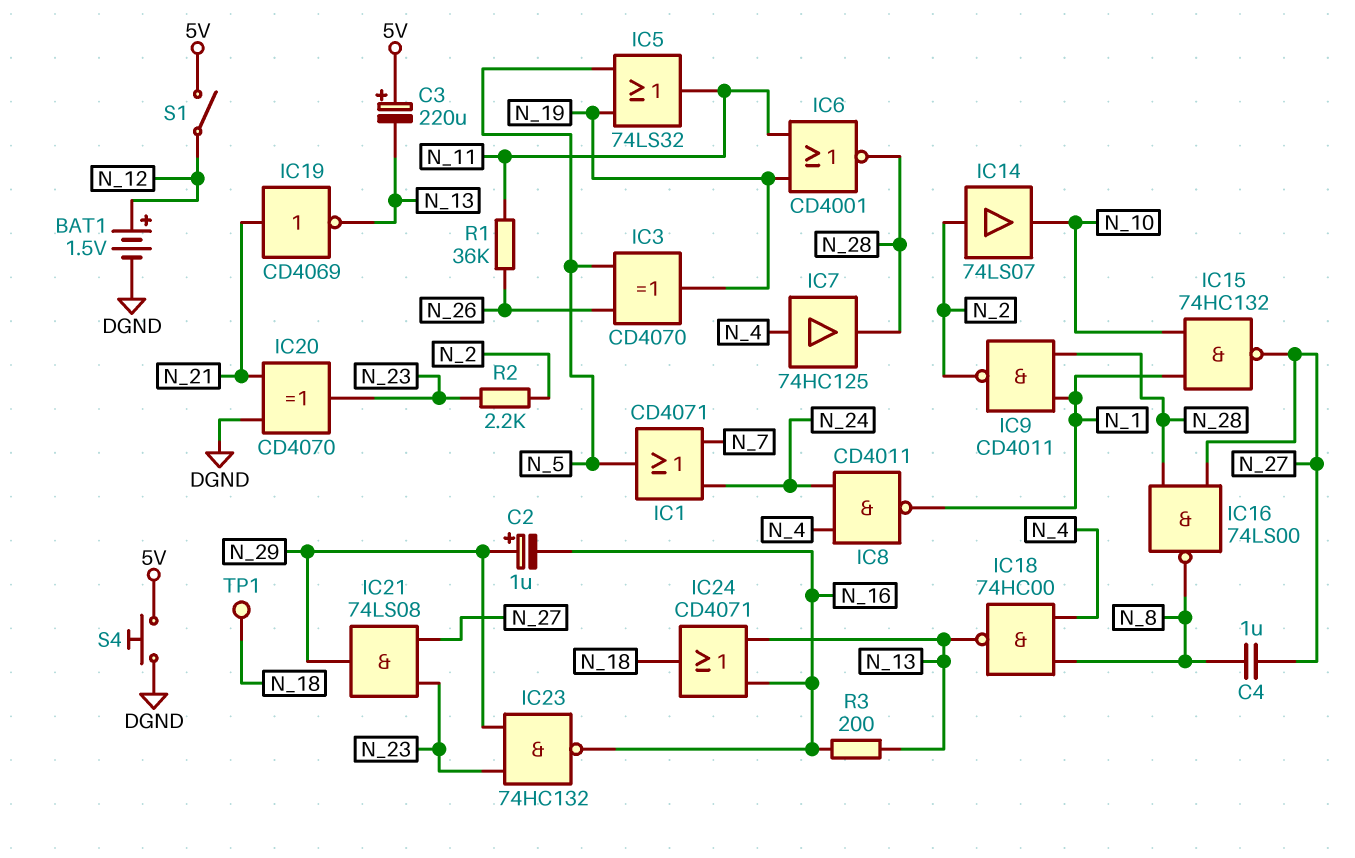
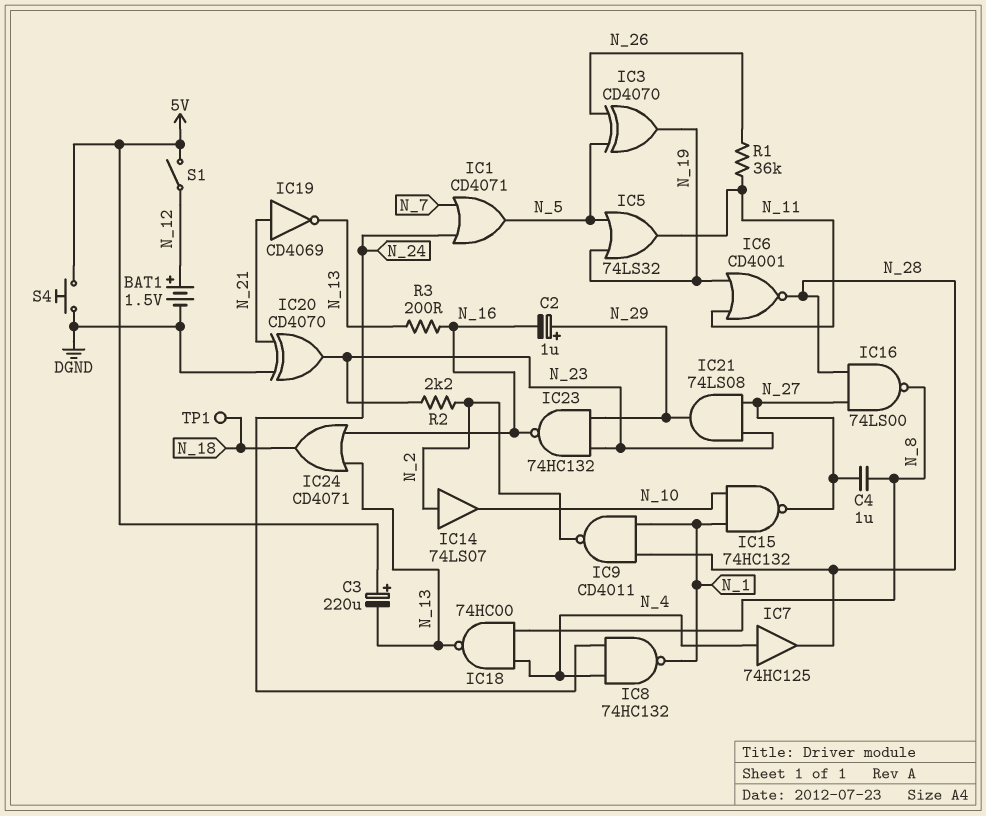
IC8: NAND CD4011 (in N_4, in N_24, out N_1) -> NAND 74HC132 (in N_4, in N_24, out N_1)

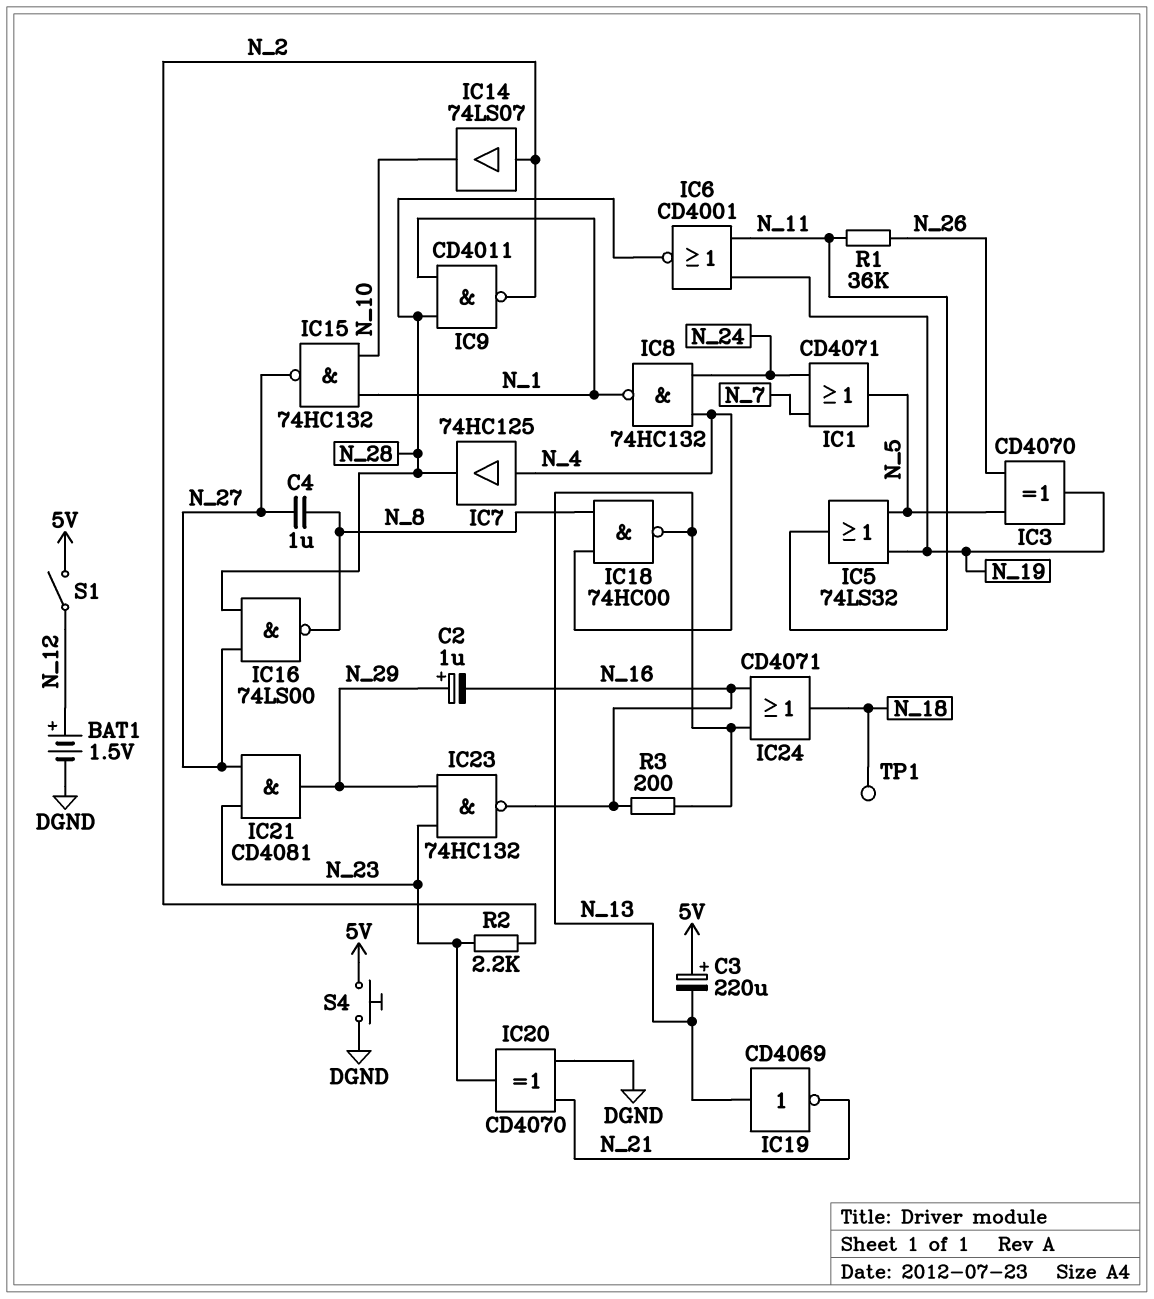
IC19: NOT CD4069 (in N_21, out N_13) -> NOT CD4069 (in N_13, out N_21)
IC21: AND 74LS08 (in N_23, in N_27, out N_29) -> AND CD4081 (in N_23, in N_27, out N_29)

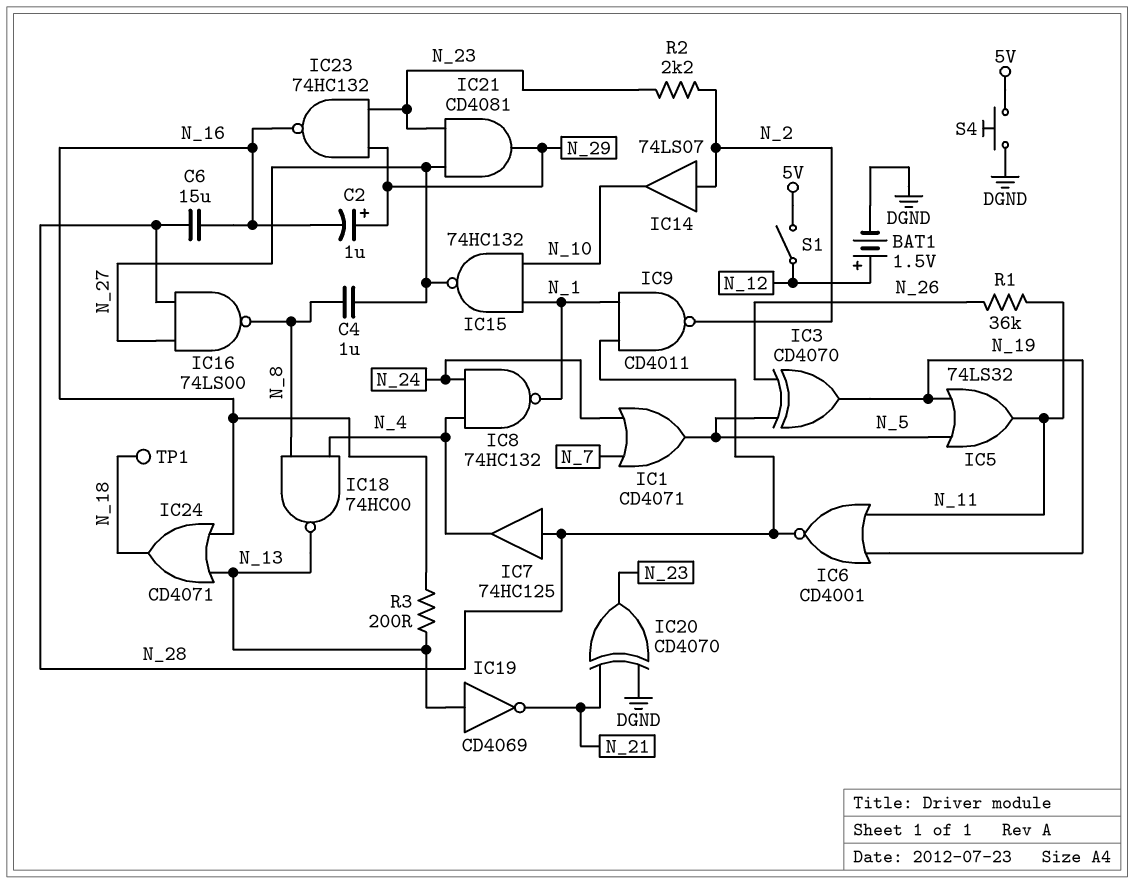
C3: 220uF (plus 5V, minus N_13) -> none
C6: none -> 15uF (N_16, N_28)
IC7: buffer 74HC125 (in N_4, out N_28) -> buffer 74HC125 (in N_28, out N_4)

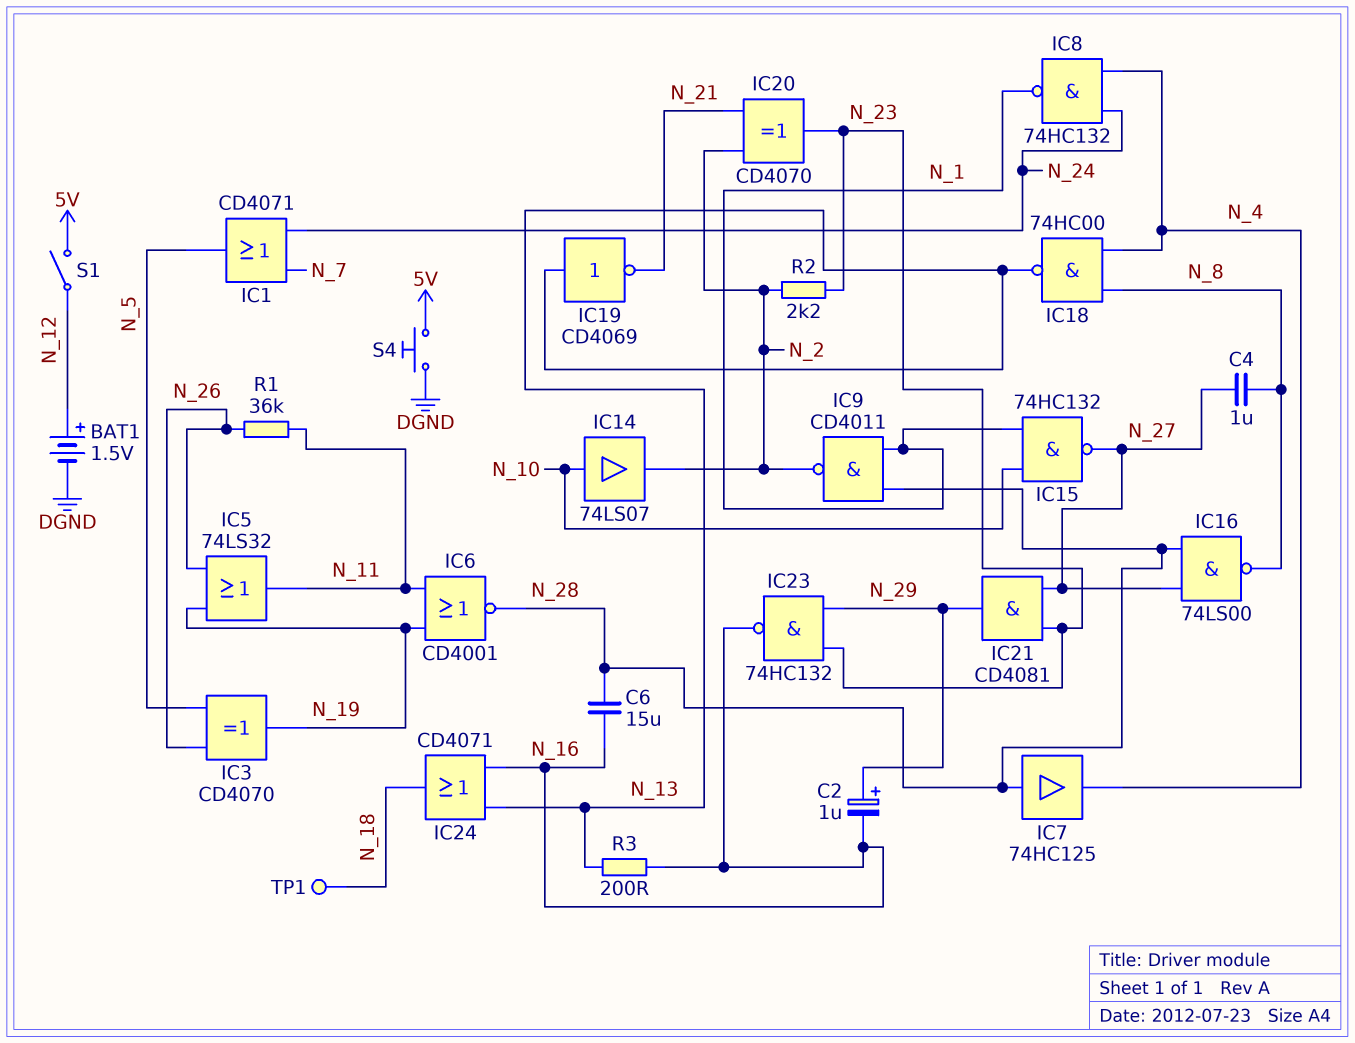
IC5: OR 74LS32 (in N_5, in N_19, out N_11) -> OR 74LS32 (in N_19, in N_26, out N_11)
IC14: buffer 74LS07 (in N_2, out N_10) -> buffer 74LS07 (in N_10, out N_2)
IC20: XOR CD4070 (in DGND, in N_21, out N_23) -> XOR CD4070 (in N_2, in N_21, out N_23)

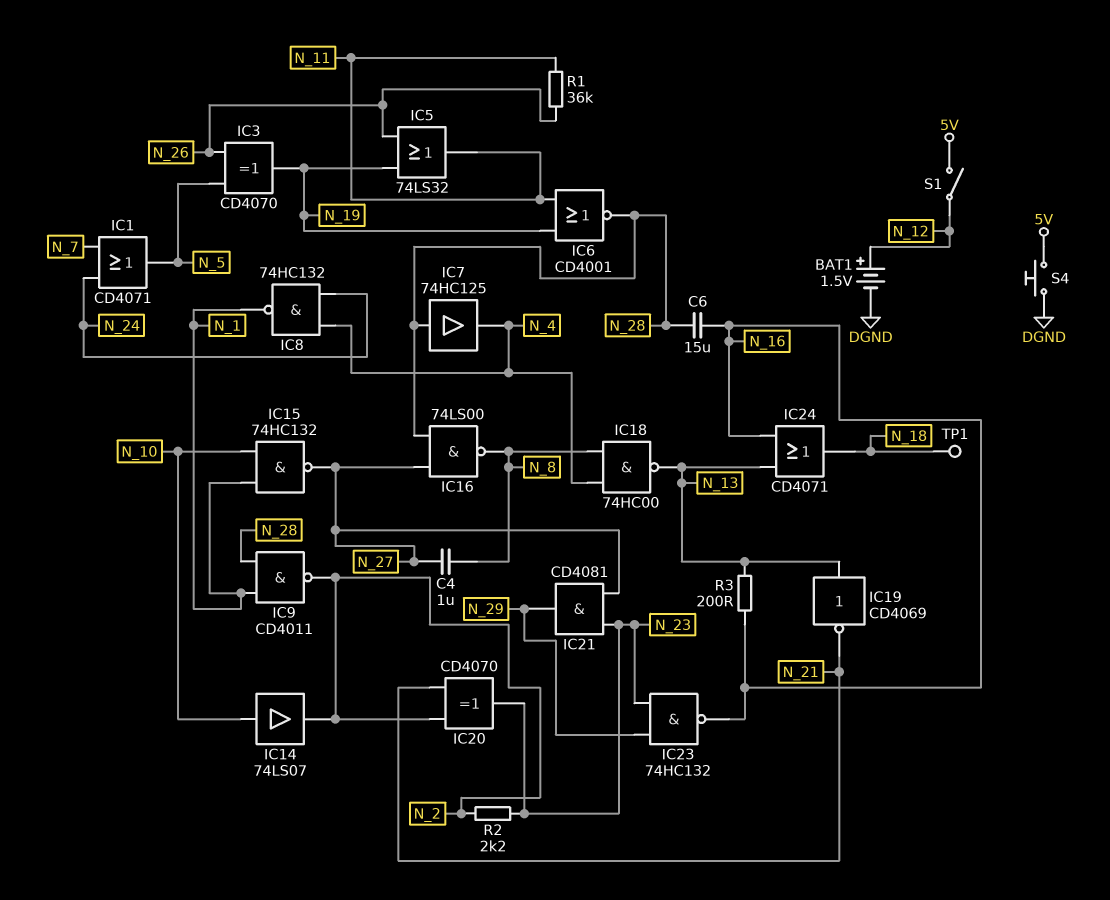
C2: 1uF (plus N_29, minus N_16) -> none

